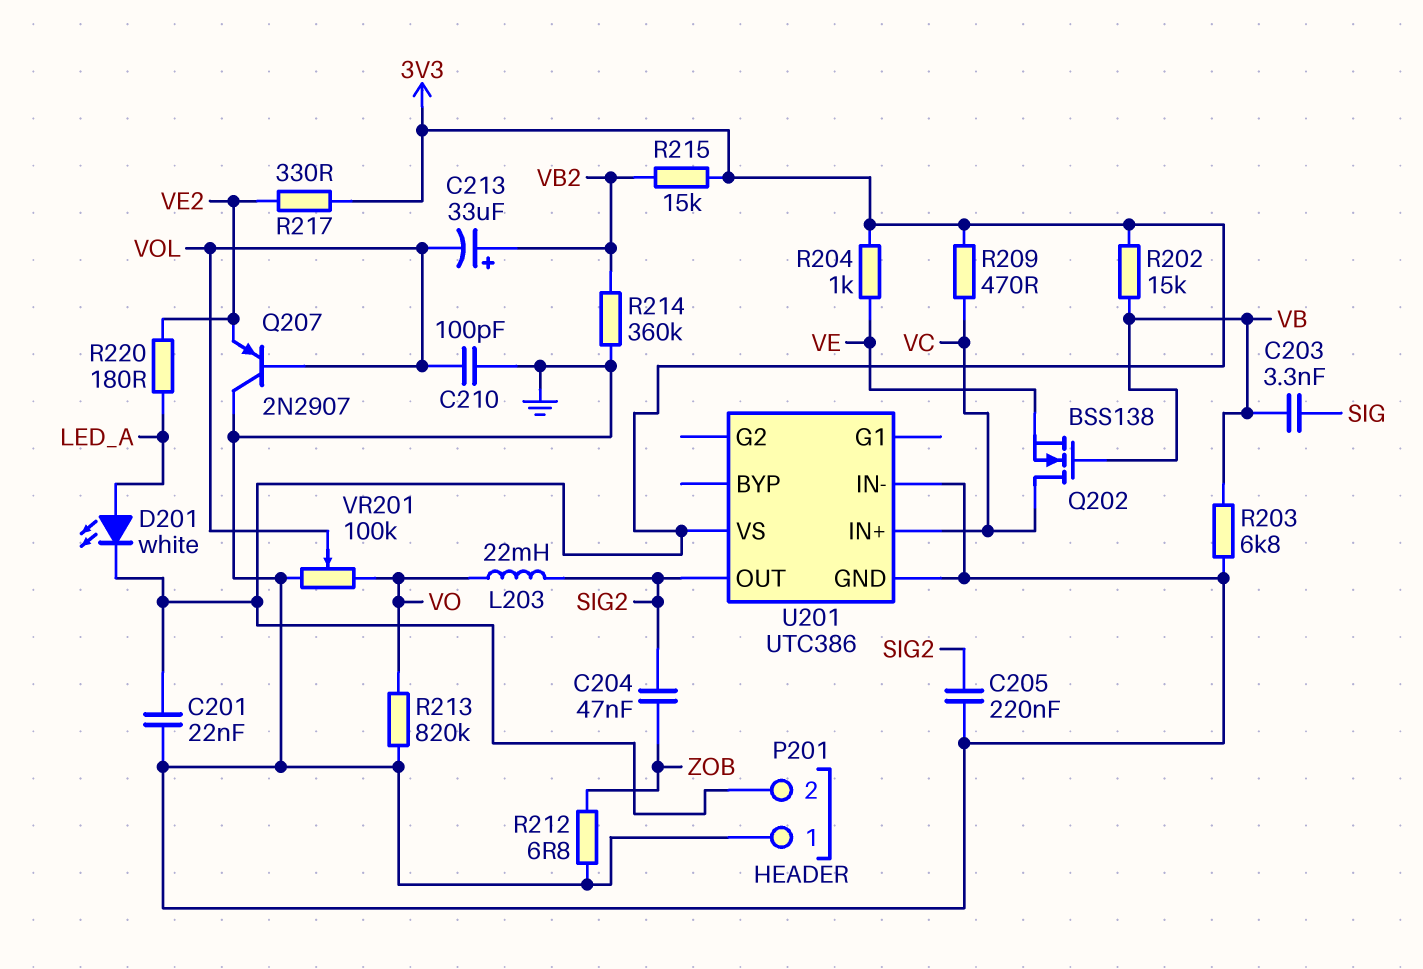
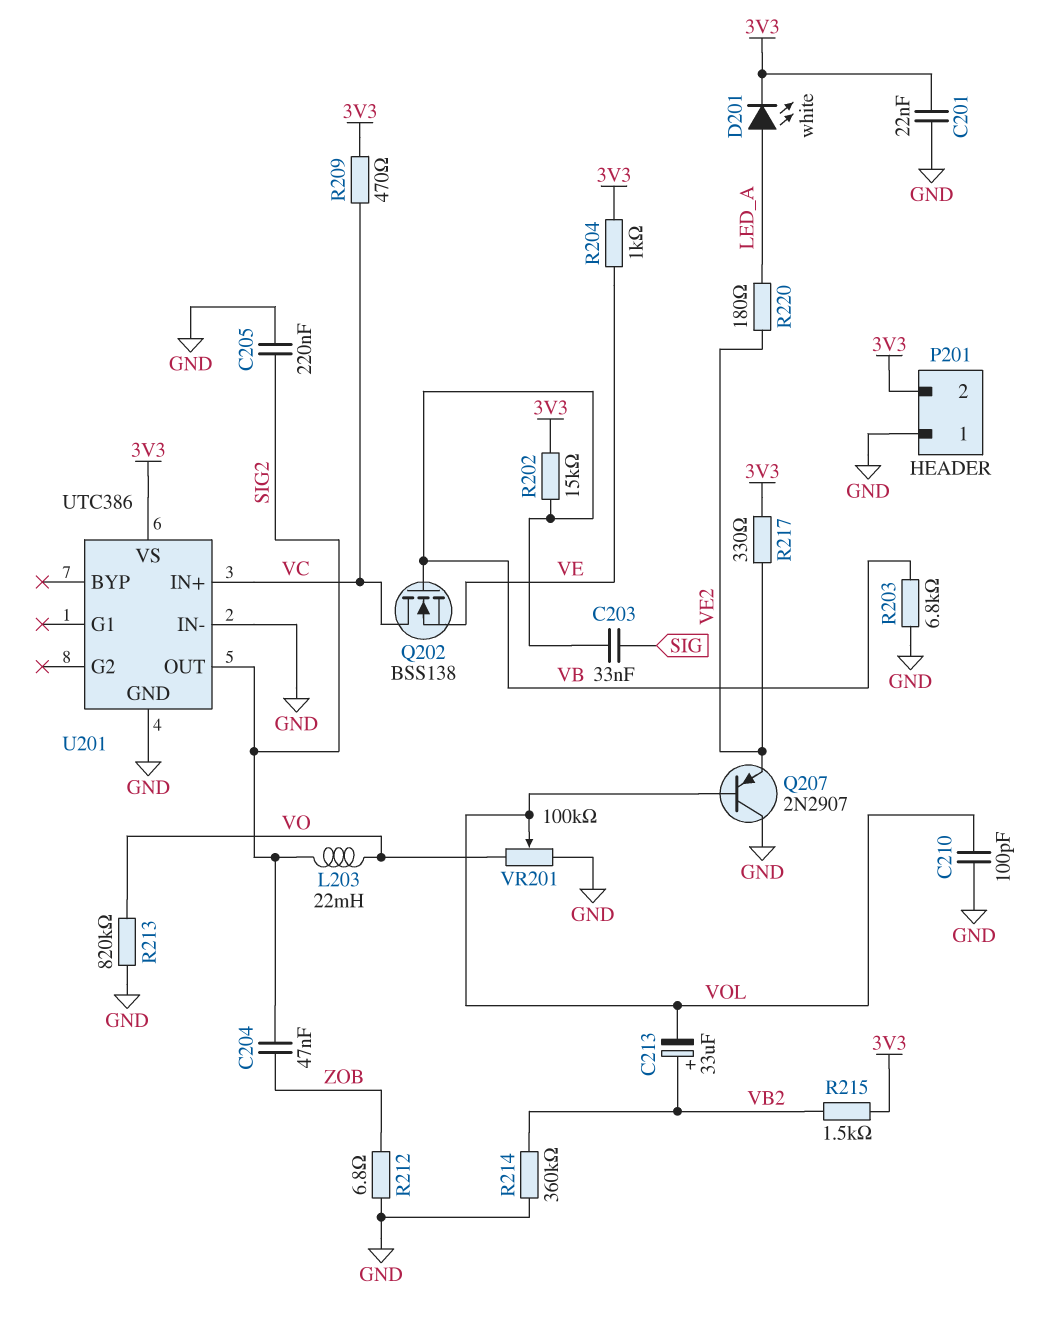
C203: 3.3nF (SIG, VB) -> 33nF (SIG, VB)
R215: 15k (3V3, VB2) -> 1.5k (3V3, VB2)

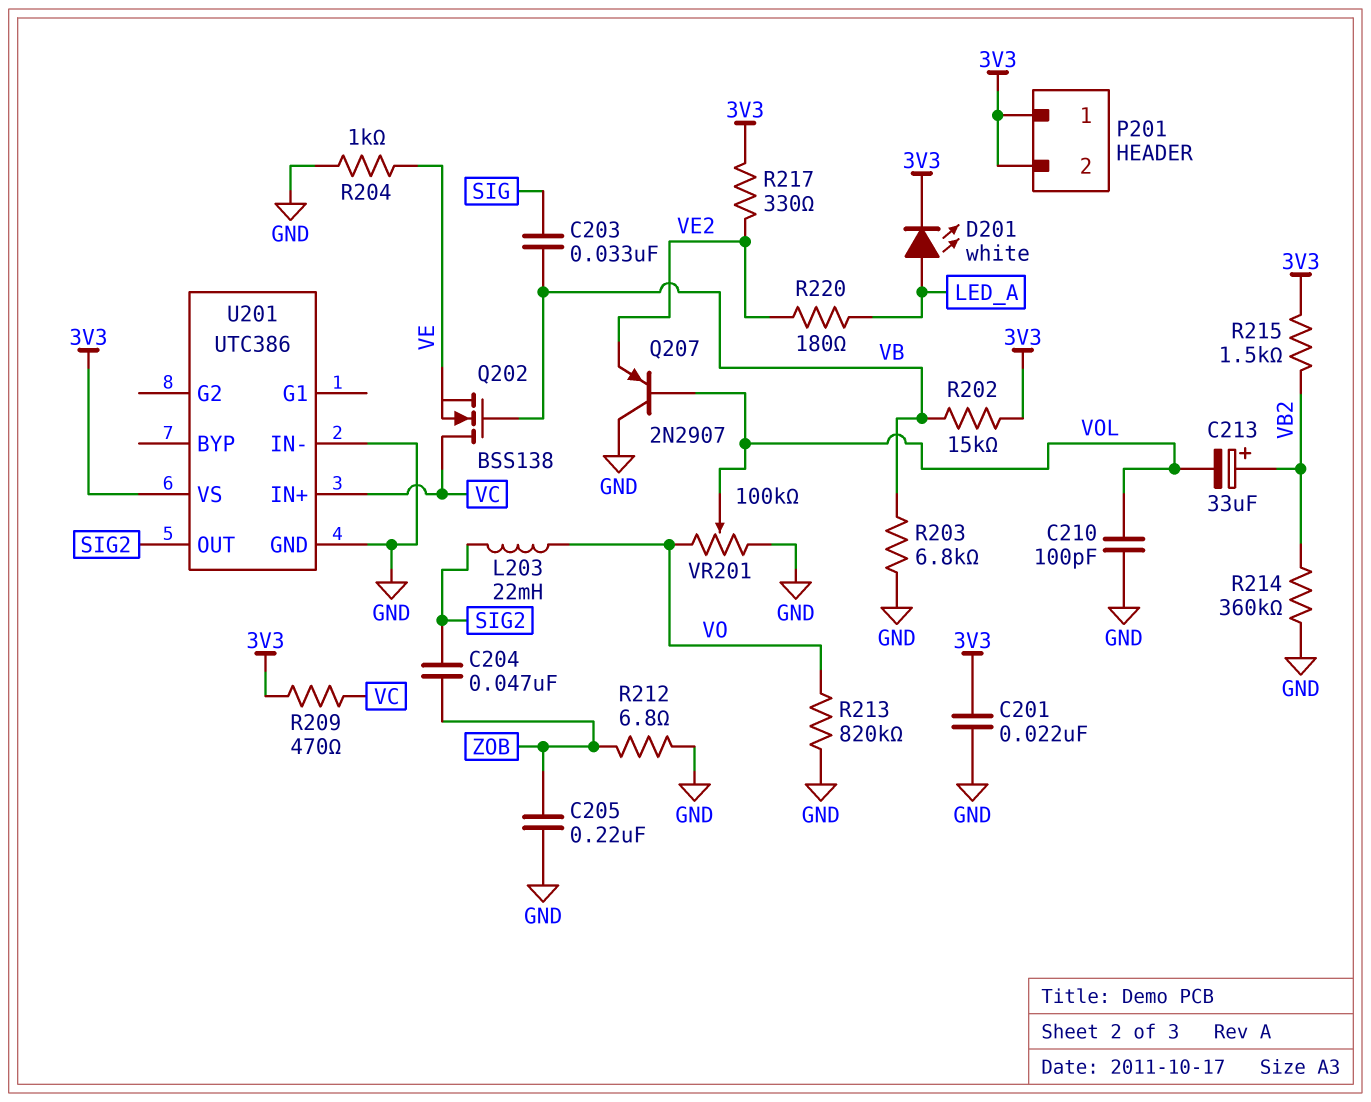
C205: 220nF (GND, SIG2) -> 220nF (GND, ZOB)
P201 pin 1: GND -> 3V3
R204: 1k (3V3, VE) -> 1k (GND, VE)

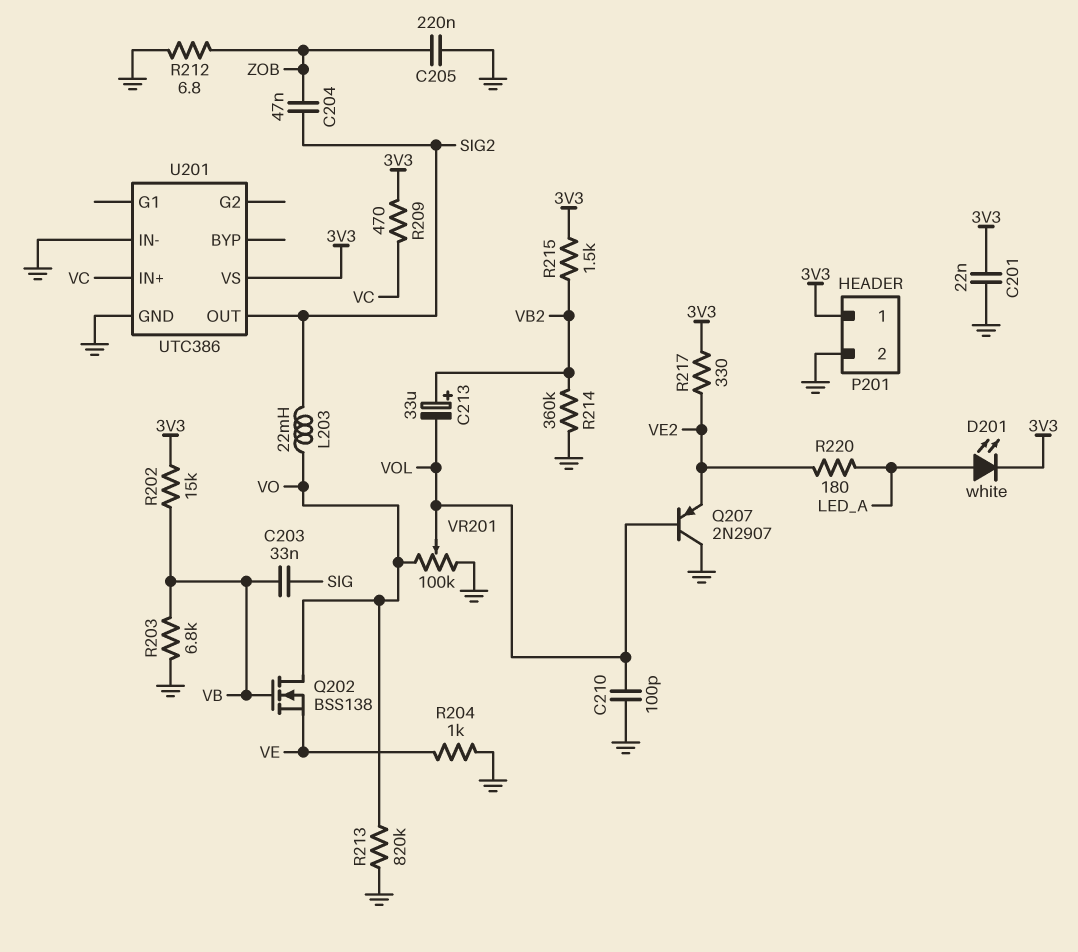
P201 pin 2: 3V3 -> GND
Q202: NMOS BSS138 (G VB, D VC, S VE) -> NMOS BSS138 (G VB, D VO, S VE)

